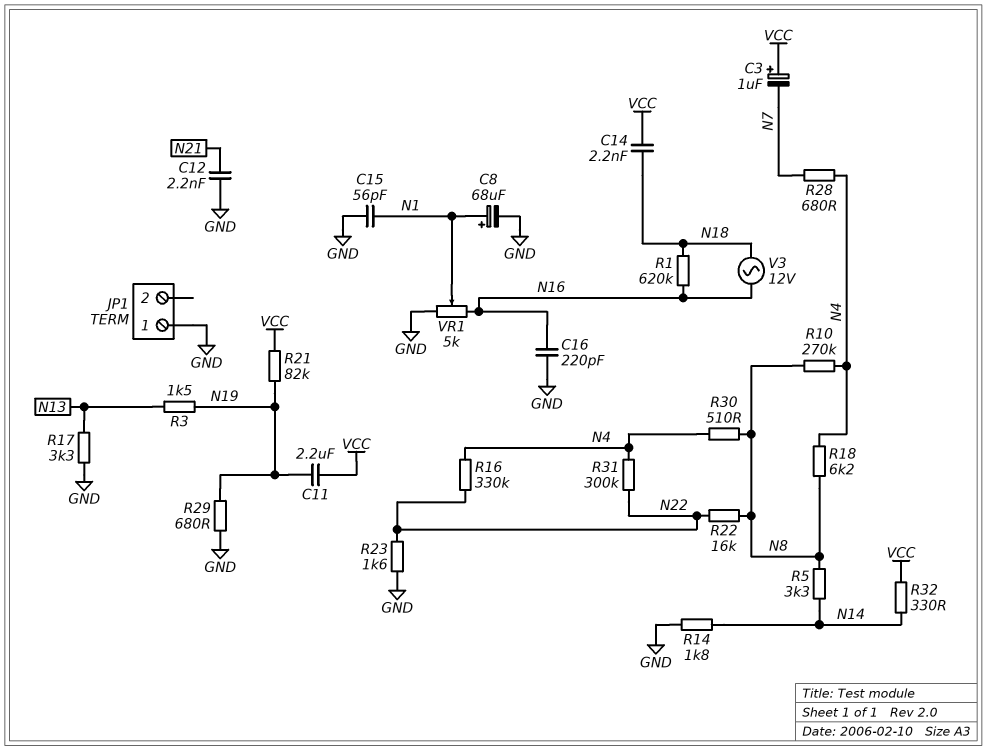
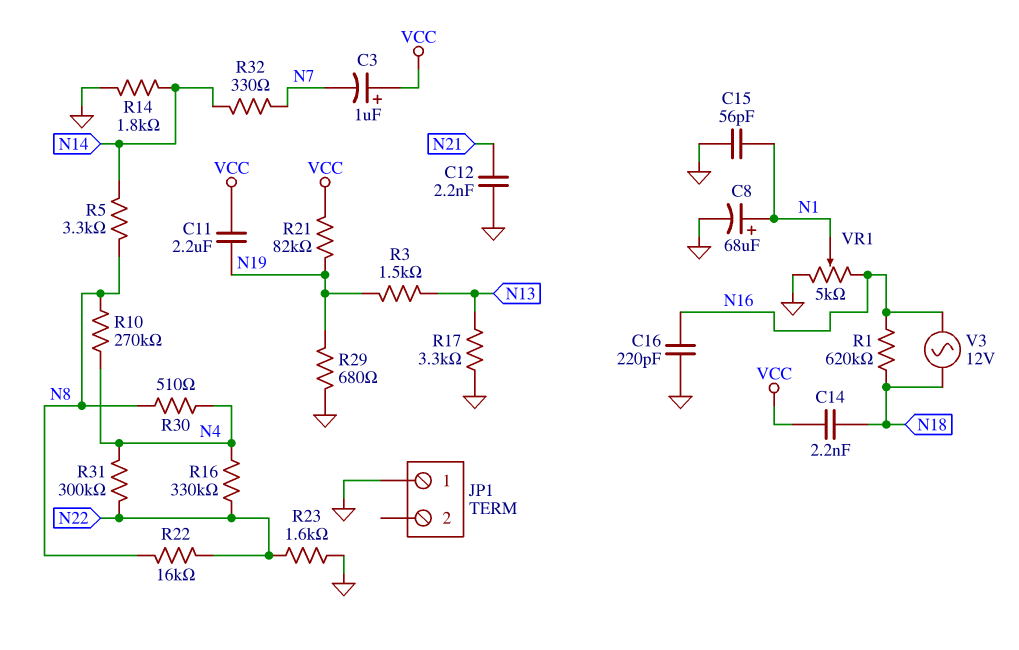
R18: 6.2k (N4, N8) -> none
R28: 680 (N4, N7) -> none
R32: 330 (N14, VCC) -> 330 (N7, N14)

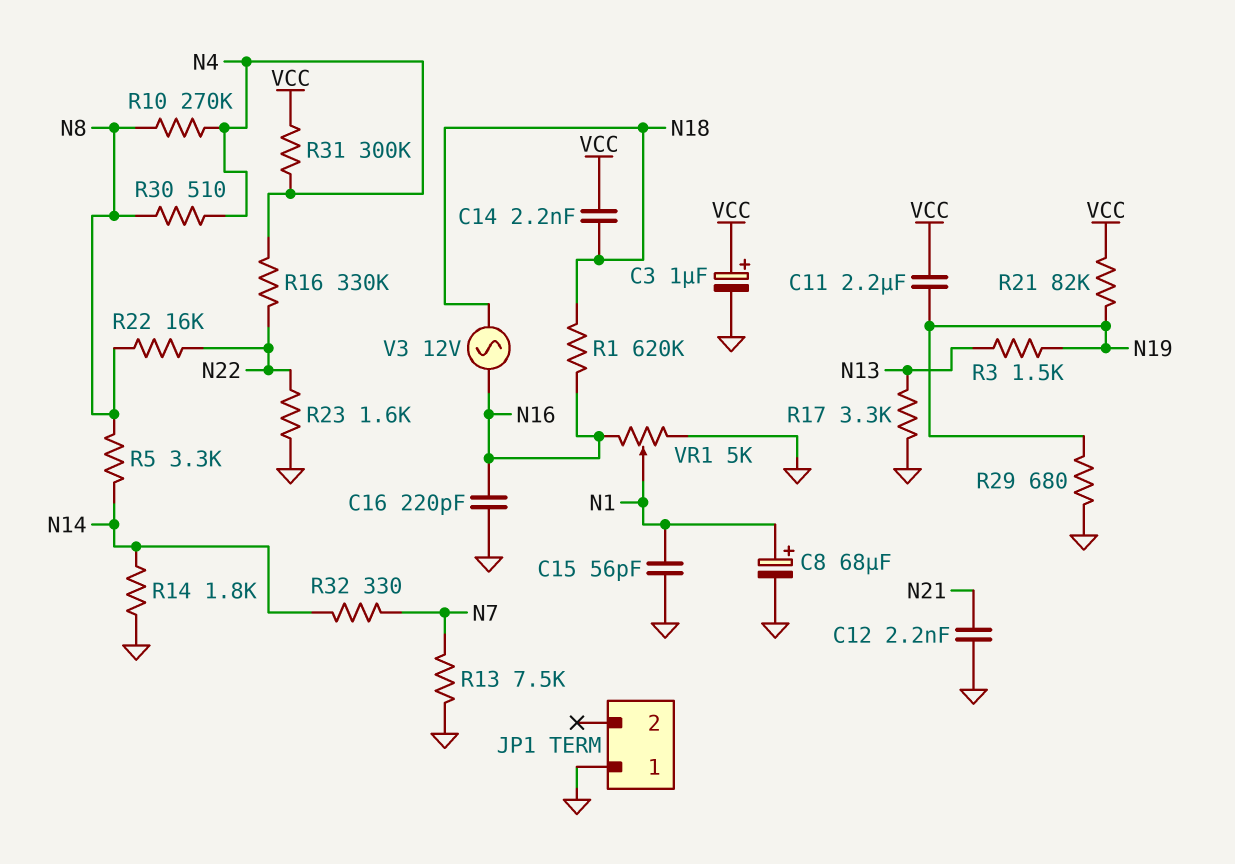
C3: 1uF (plus VCC, minus N7) -> 1uF (plus VCC, minus GND)
R13: none -> 7.5k (GND, N7)
R31: 300k (N4, N22) -> 300k (N4, VCC)

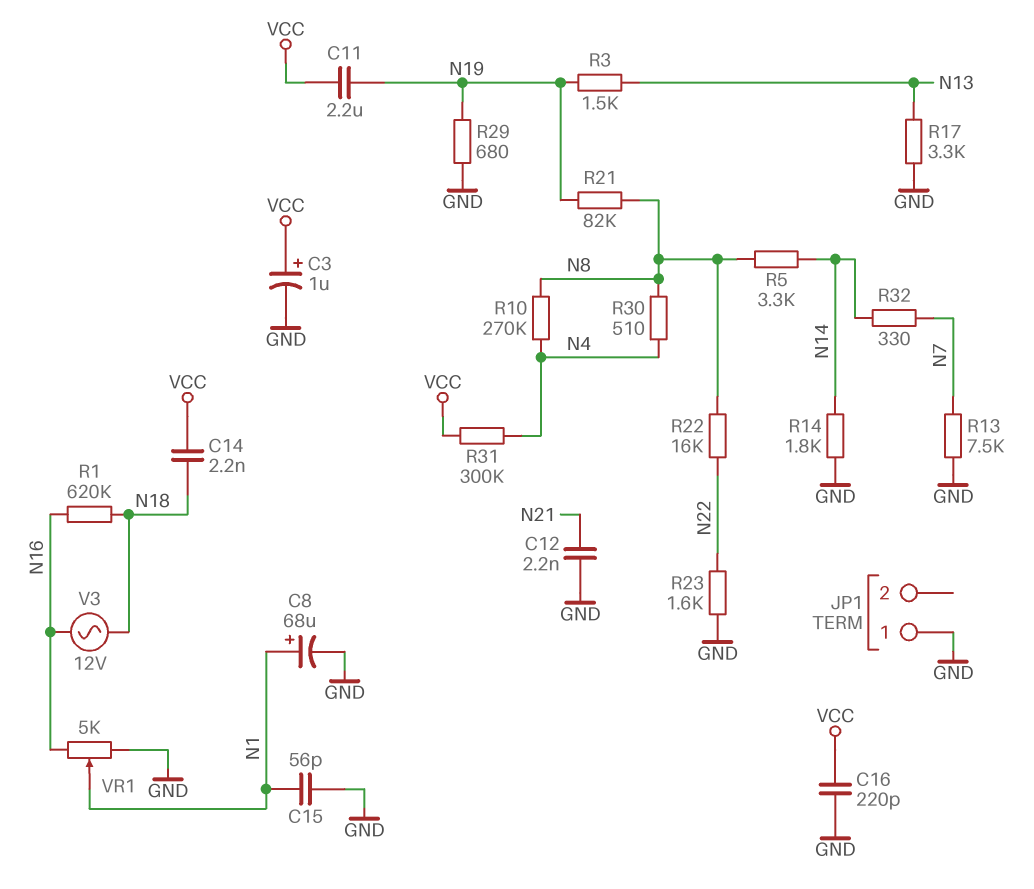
C16: 220pF (GND, N16) -> 220pF (GND, VCC)
R16: 330k (N4, N22) -> none
R21: 82k (N19, VCC) -> 82k (N8, N19)

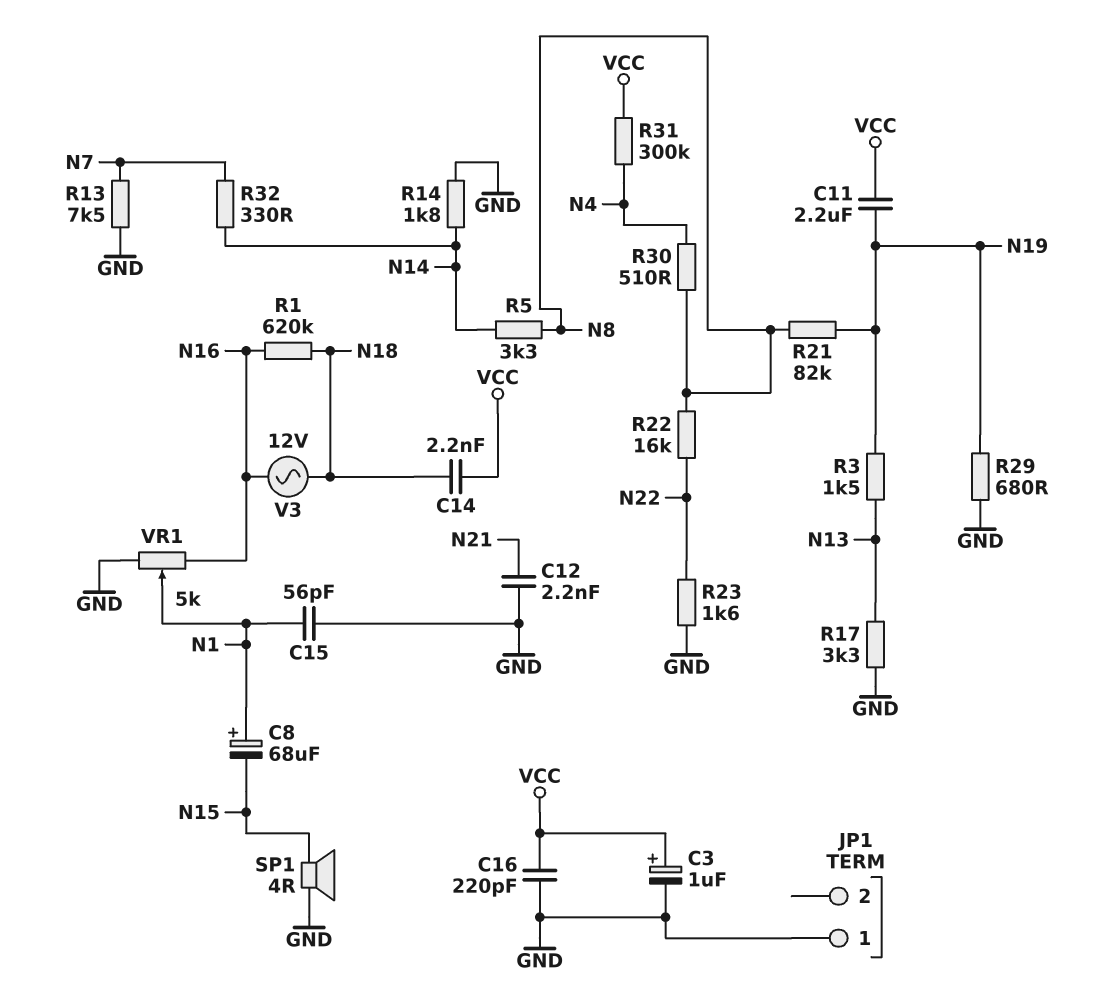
C8: 68uF (plus N1, minus GND) -> 68uF (plus N1, minus N15)
R10: 270k (N4, N8) -> none
SP1: none -> speaker 4R (GND, N15)

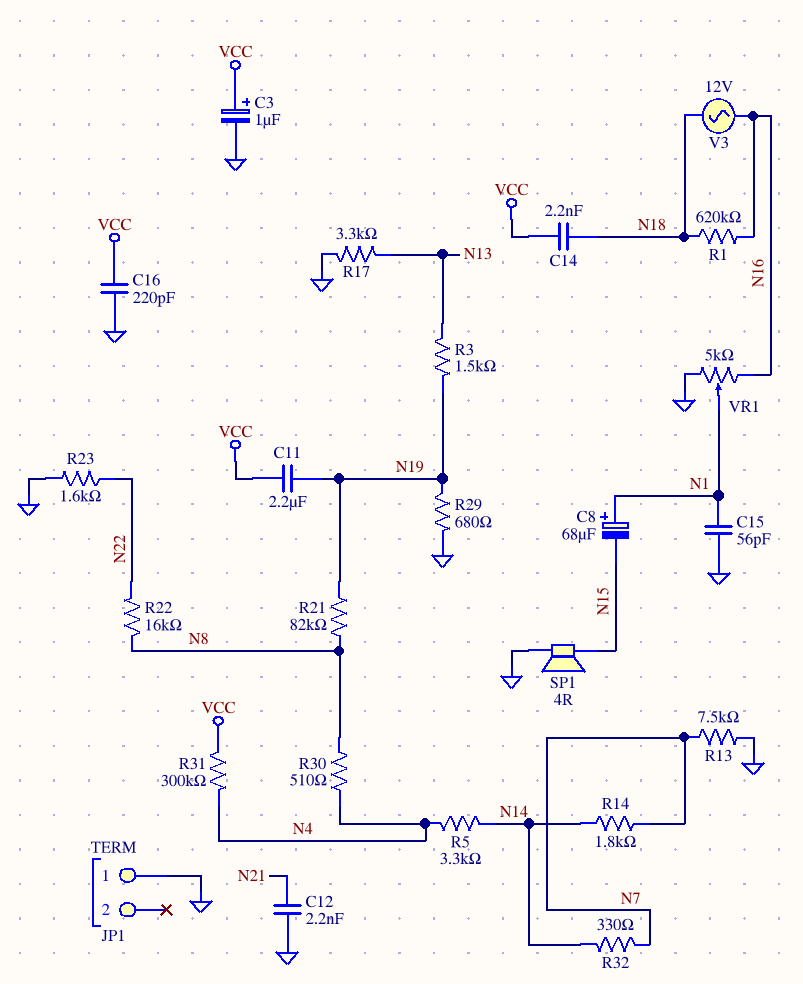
R5: 3.3k (N8, N14) -> 3.3k (N4, N14)
R14: 1.8k (GND, N14) -> 1.8k (N7, N14)

